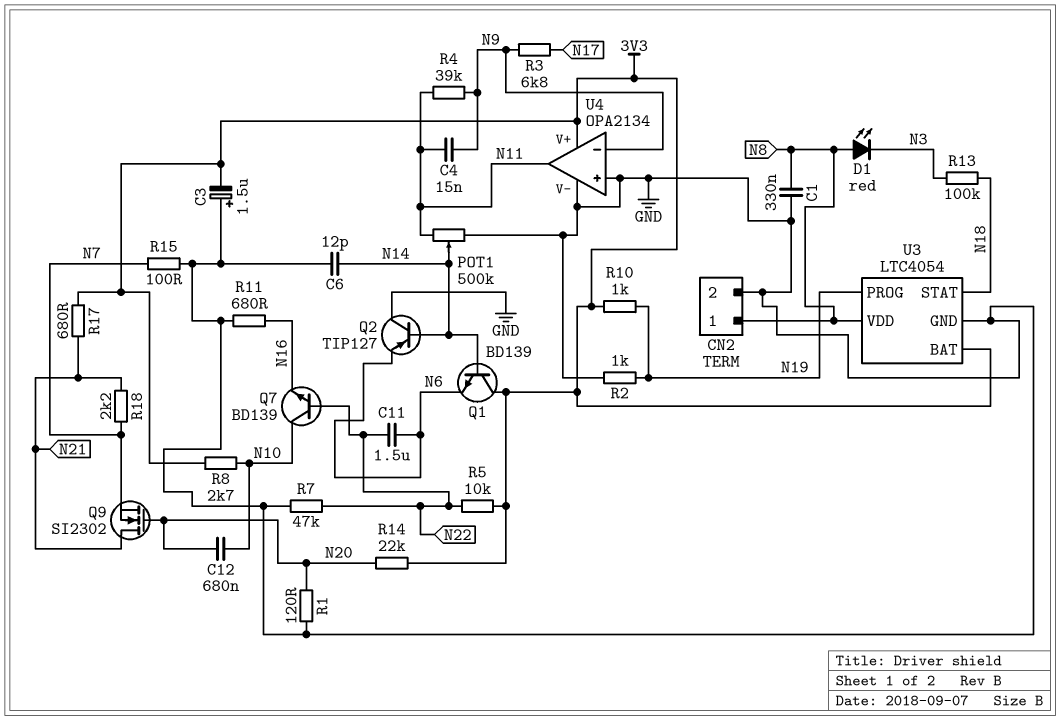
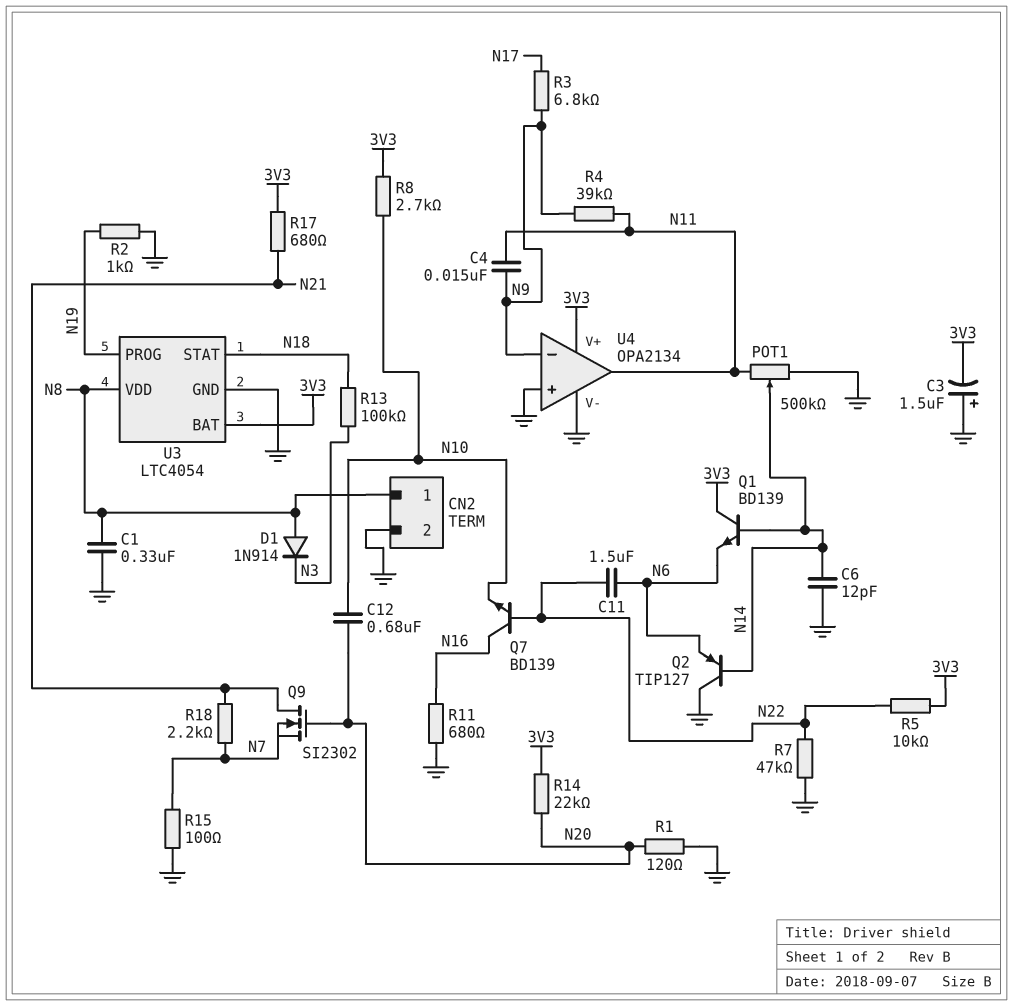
D1: LED red (A N8, K N3) -> diode 1N914 (A N8, K N3)
Q7: NPN BD139 (B N22, C N10, E N16) -> NPN BD139 (B N22, C N16, E N10)
R10: 1k (3V3, N19) -> none

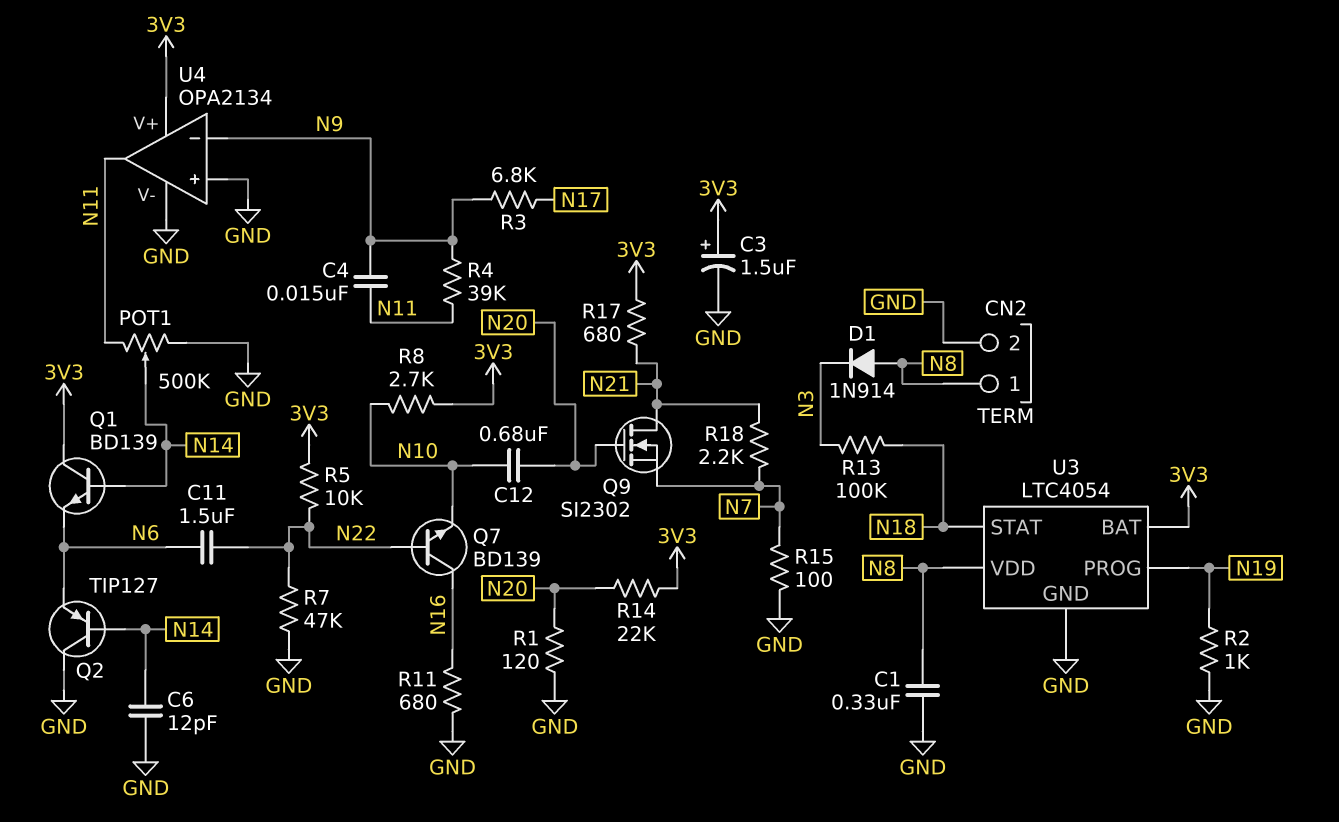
C3: 1.5uF (plus GND, minus 3V3) -> 1.5uF (plus 3V3, minus GND)

